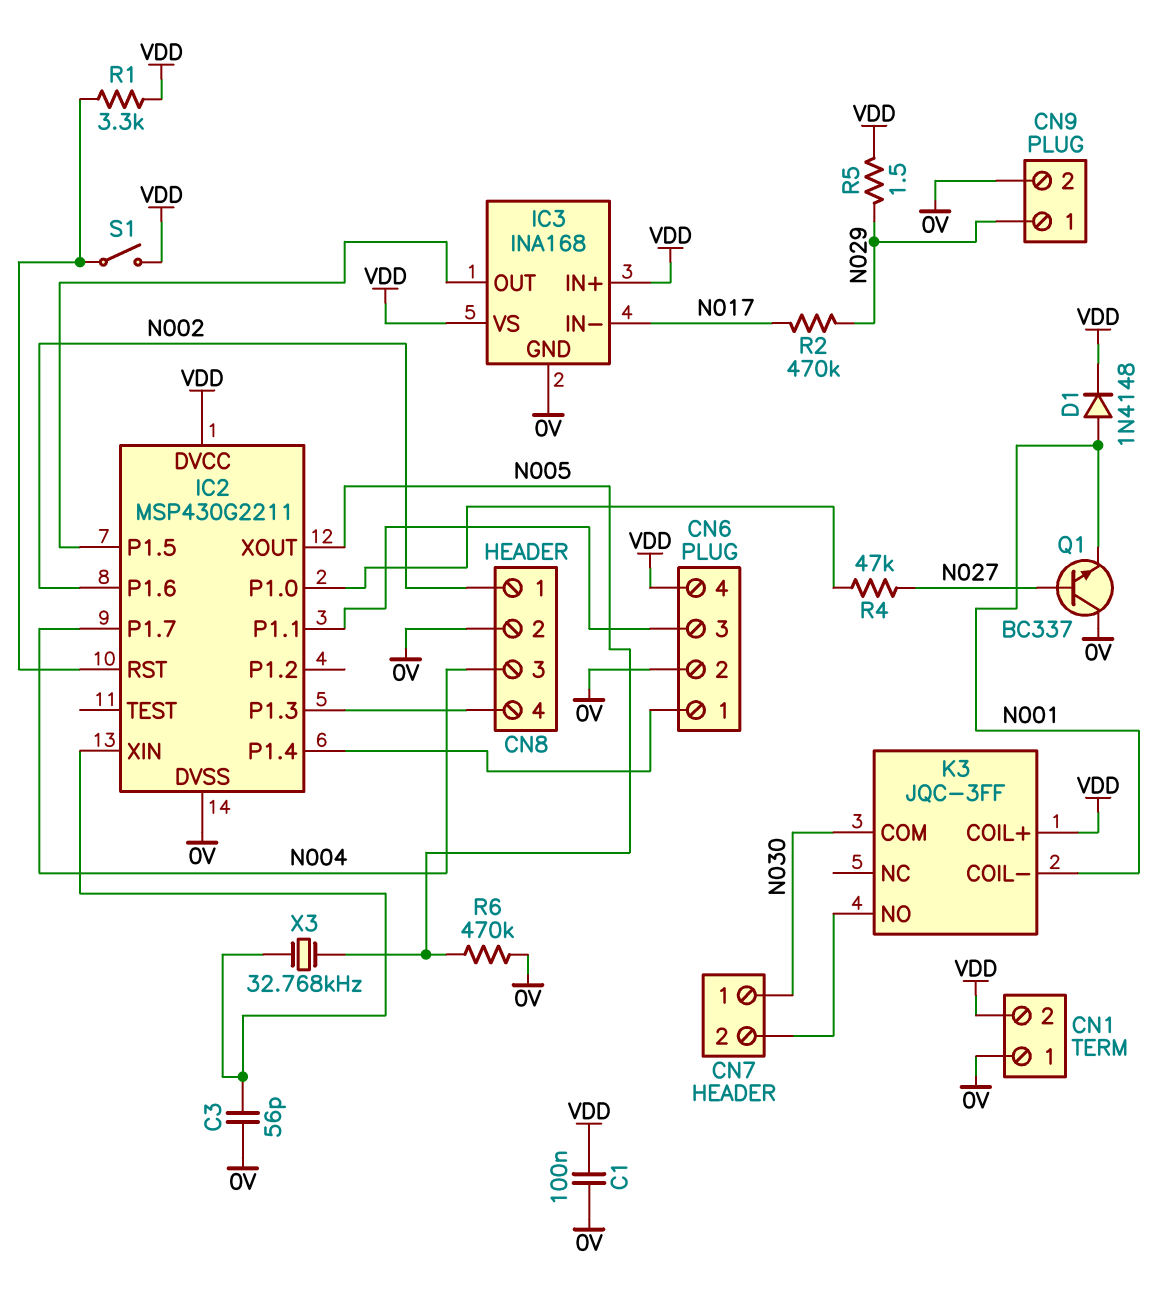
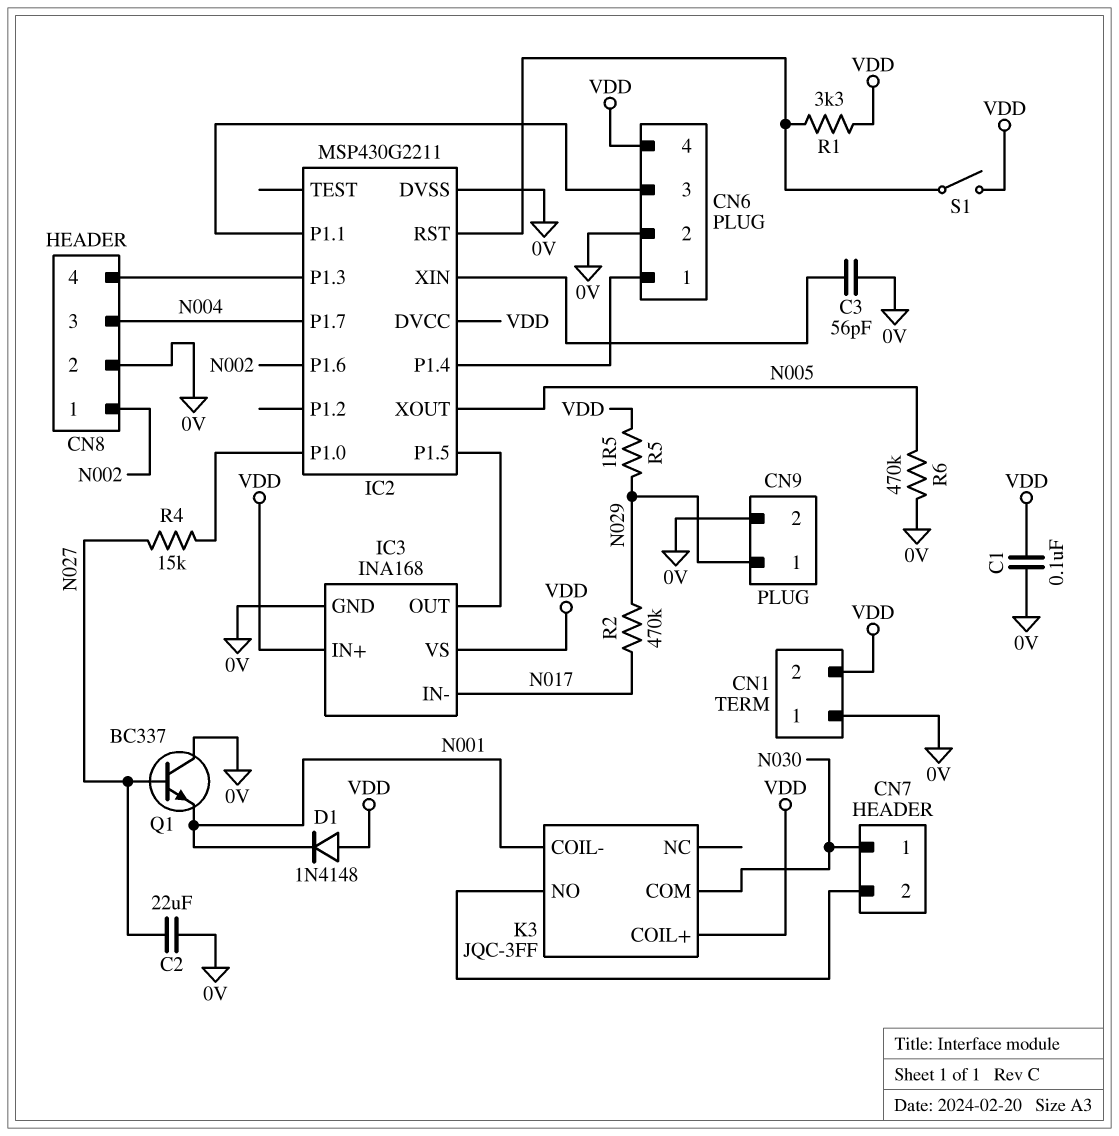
C2: none -> 22uF (0V, N027)
D1: diode 1N4148 (A N001, K VDD) -> diode 1N4148 (A VDD, K N001)
R4: 47k (IC2/P1.0, N027) -> 15k (IC2/P1.0, N027)
X3: 32.768kHz (IC2/XIN, N005) -> none

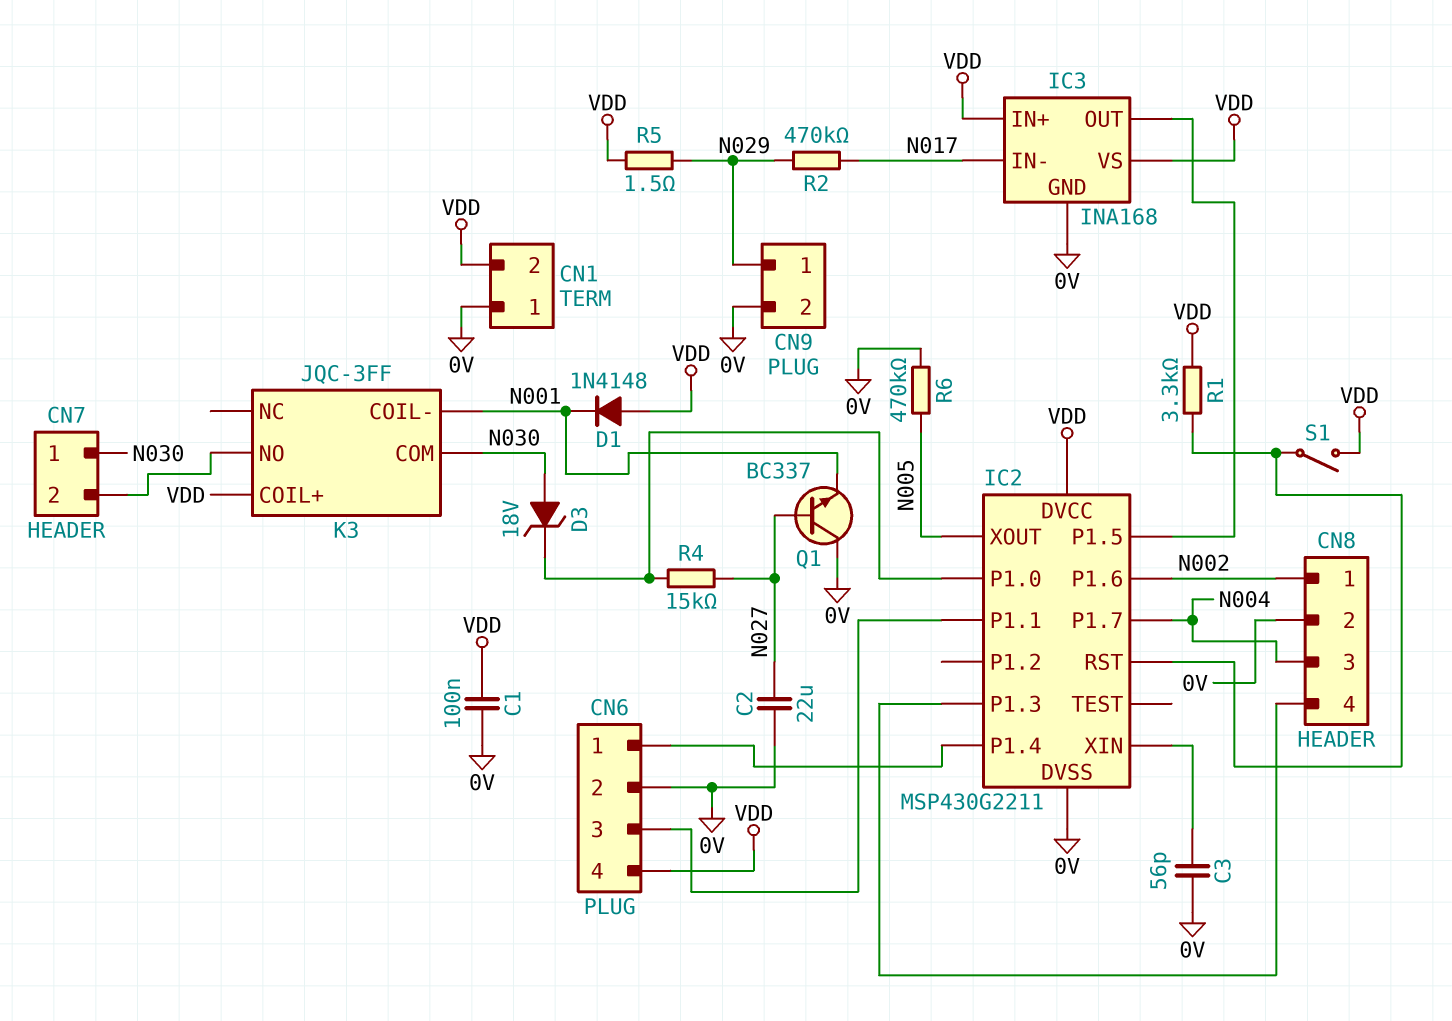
D3: none -> zener 18V (A N030, K IC2/P1.0)

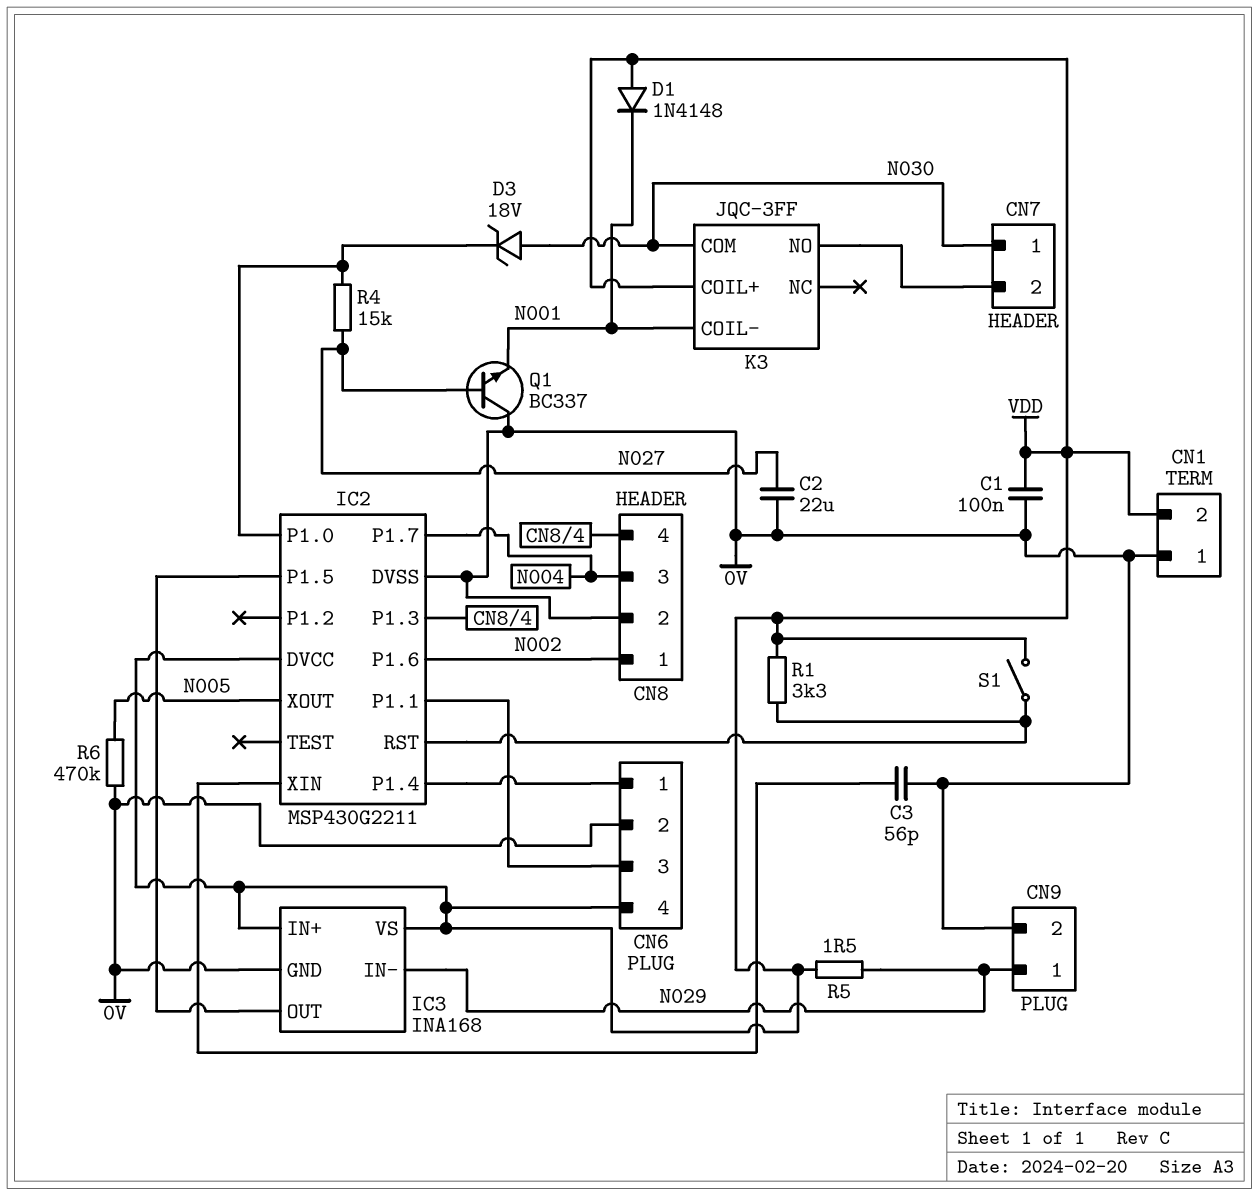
IC3 pin IN-: N017 -> N029
R2: 470k (N017, N029) -> none

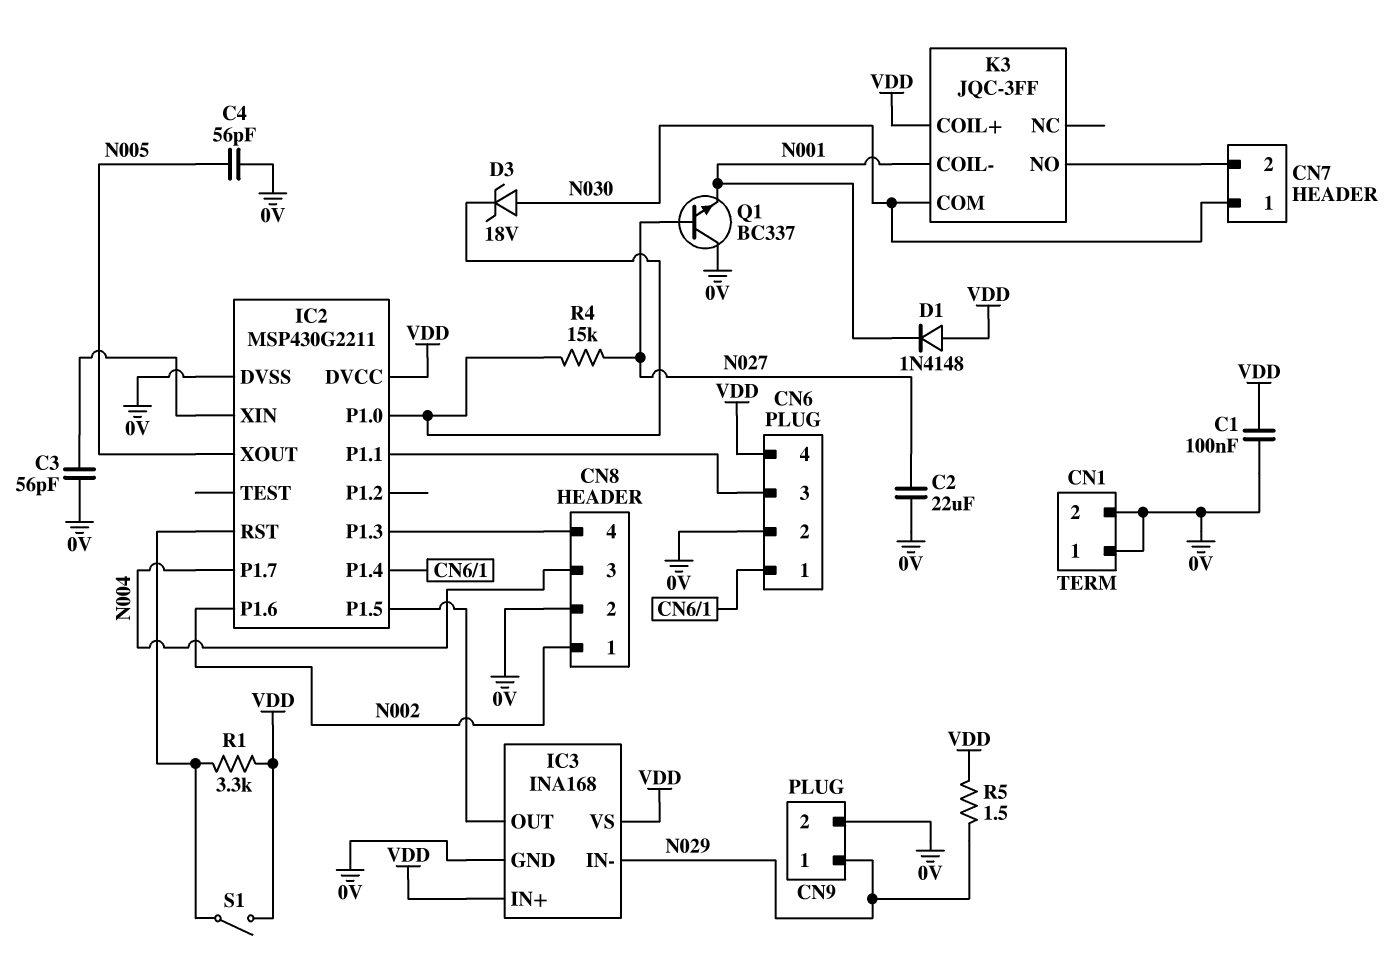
C4: none -> 56pF (0V, N005)
CN1 pin 2: VDD -> 0V
R6: 470k (0V, N005) -> none

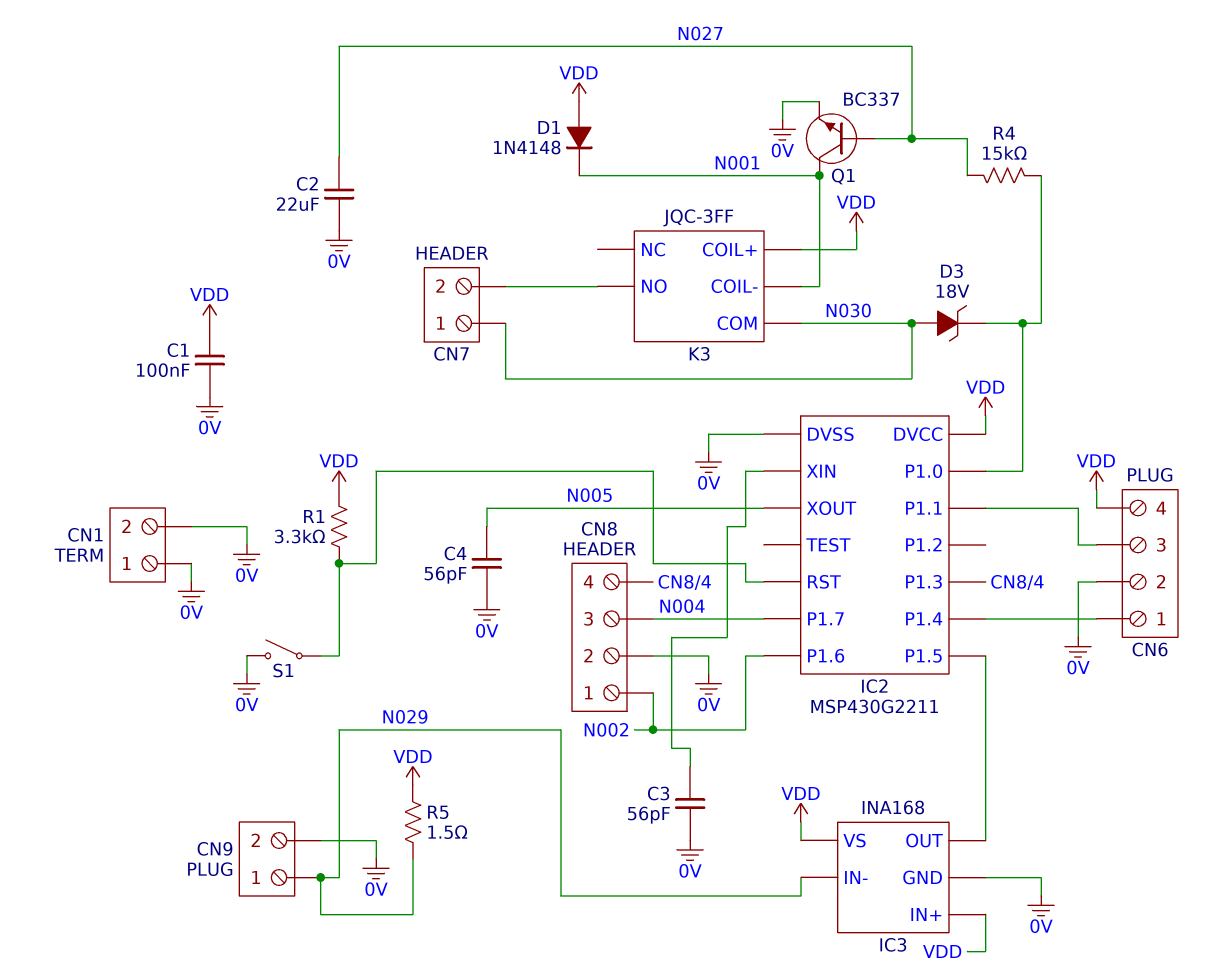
Q1: NPN BC337 (B N027, C 0V, E N001) -> NPN BC337 (B N027, C N001, E 0V)
S1: switch (IC2/RST, VDD) -> switch (0V, IC2/RST)

